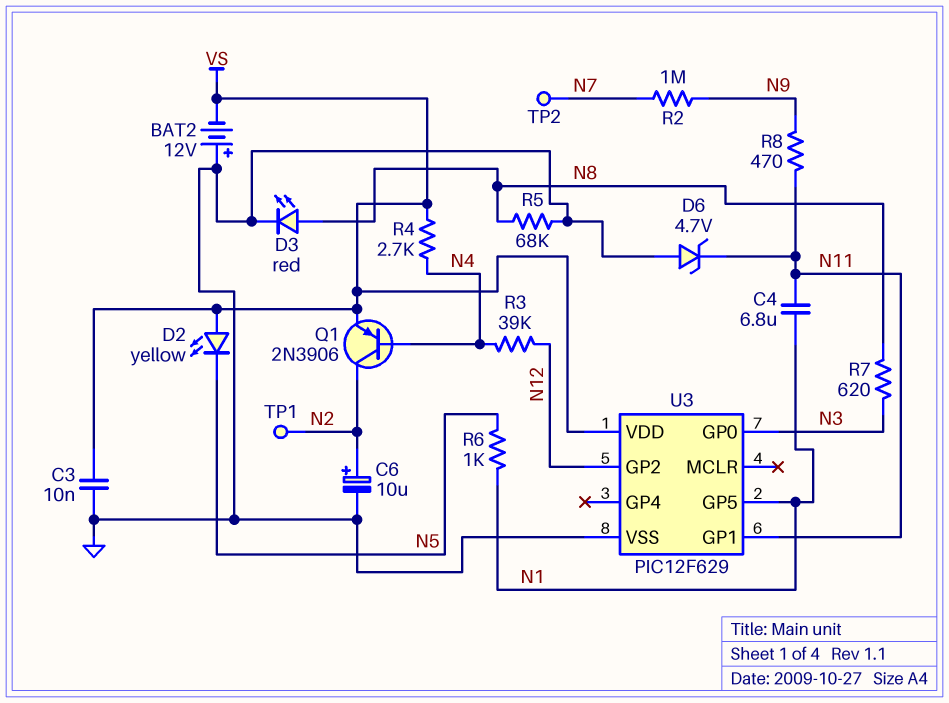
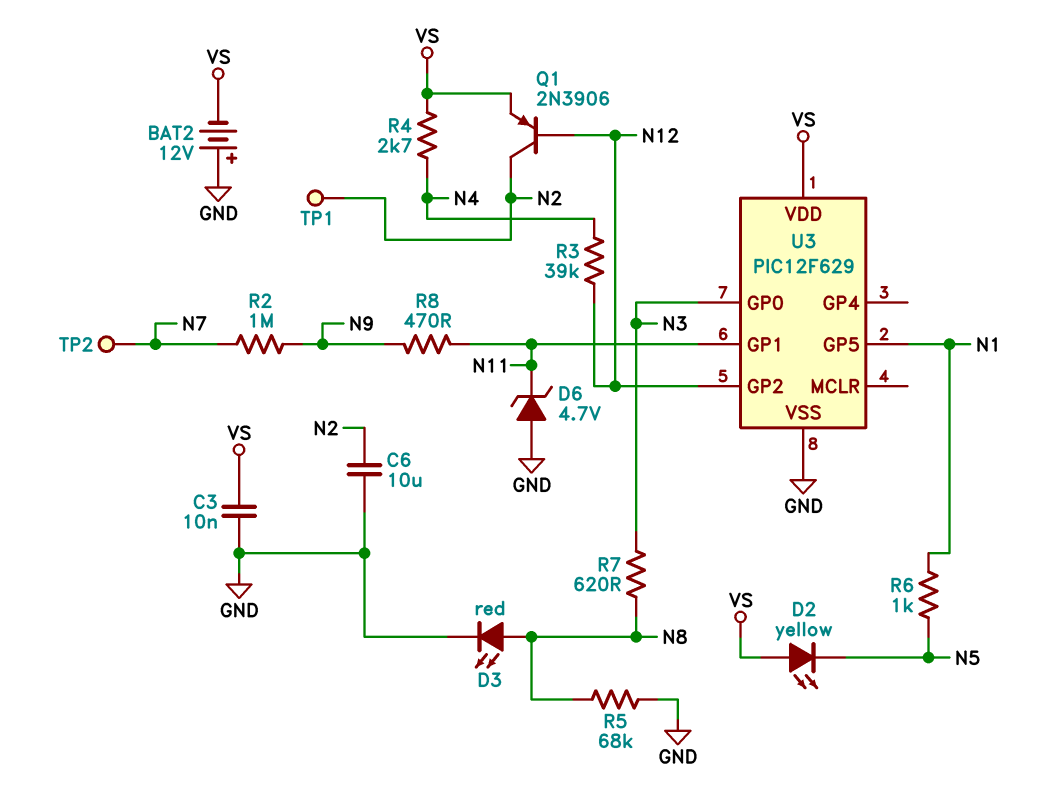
C4: 6.8uF (N1, N11) -> none
C6: 10uF (plus N2, minus GND) -> 10uF (GND, N2)
Q1: PNP 2N3906 (B N4, C N2, E VS) -> PNP 2N3906 (B N12, C N2, E VS)

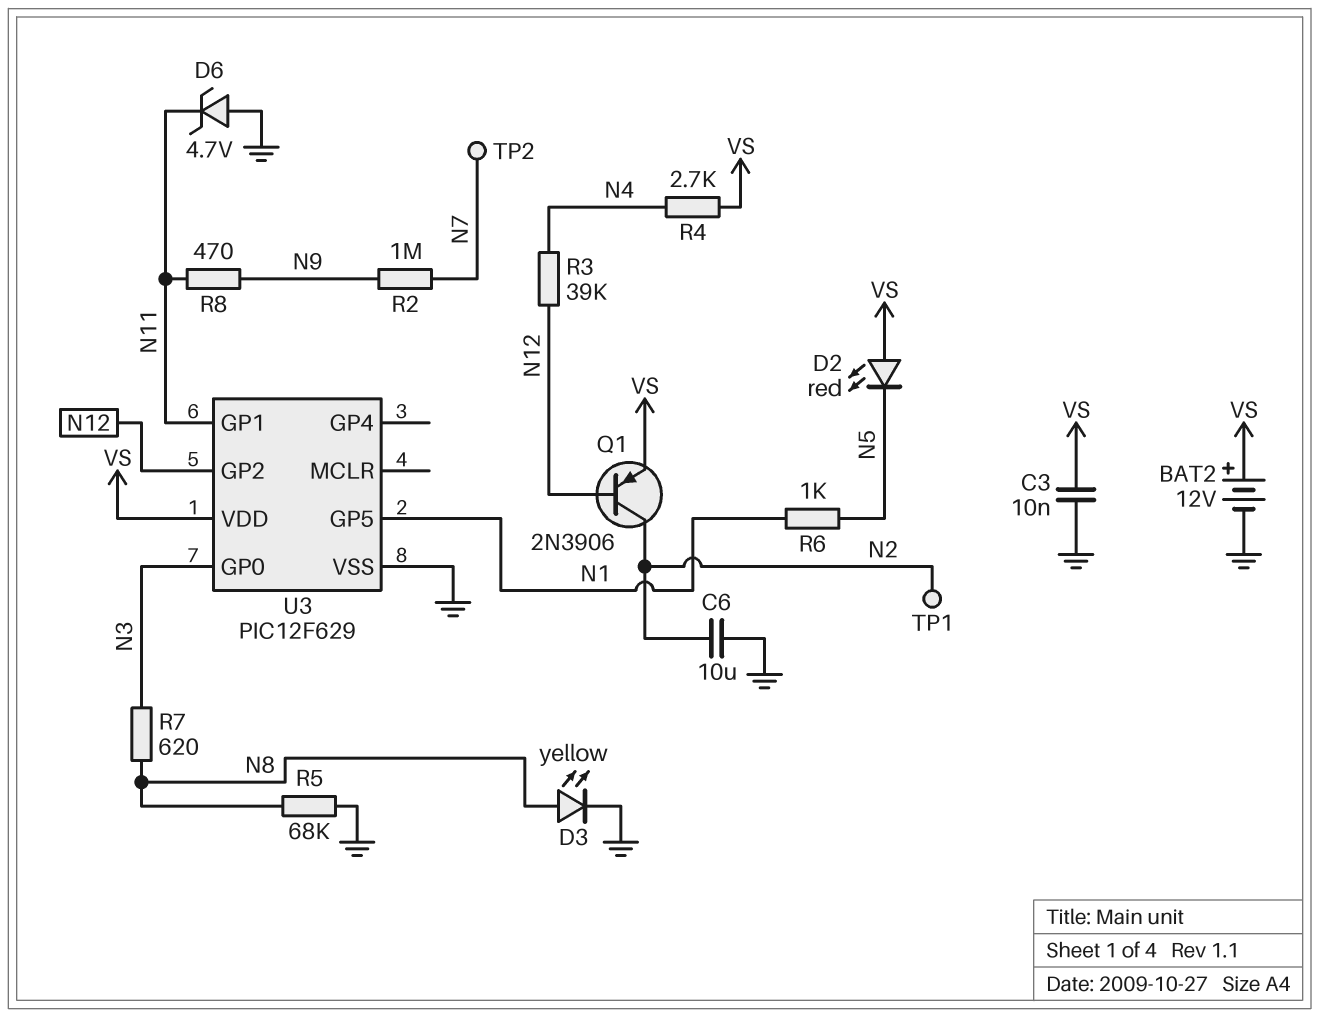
BAT2: 12V (plus GND, minus VS) -> 12V (plus VS, minus GND)
D2: LED yellow (A VS, K N5) -> LED red (A VS, K N5)
D3: LED red (A N8, K GND) -> LED yellow (A N8, K GND)

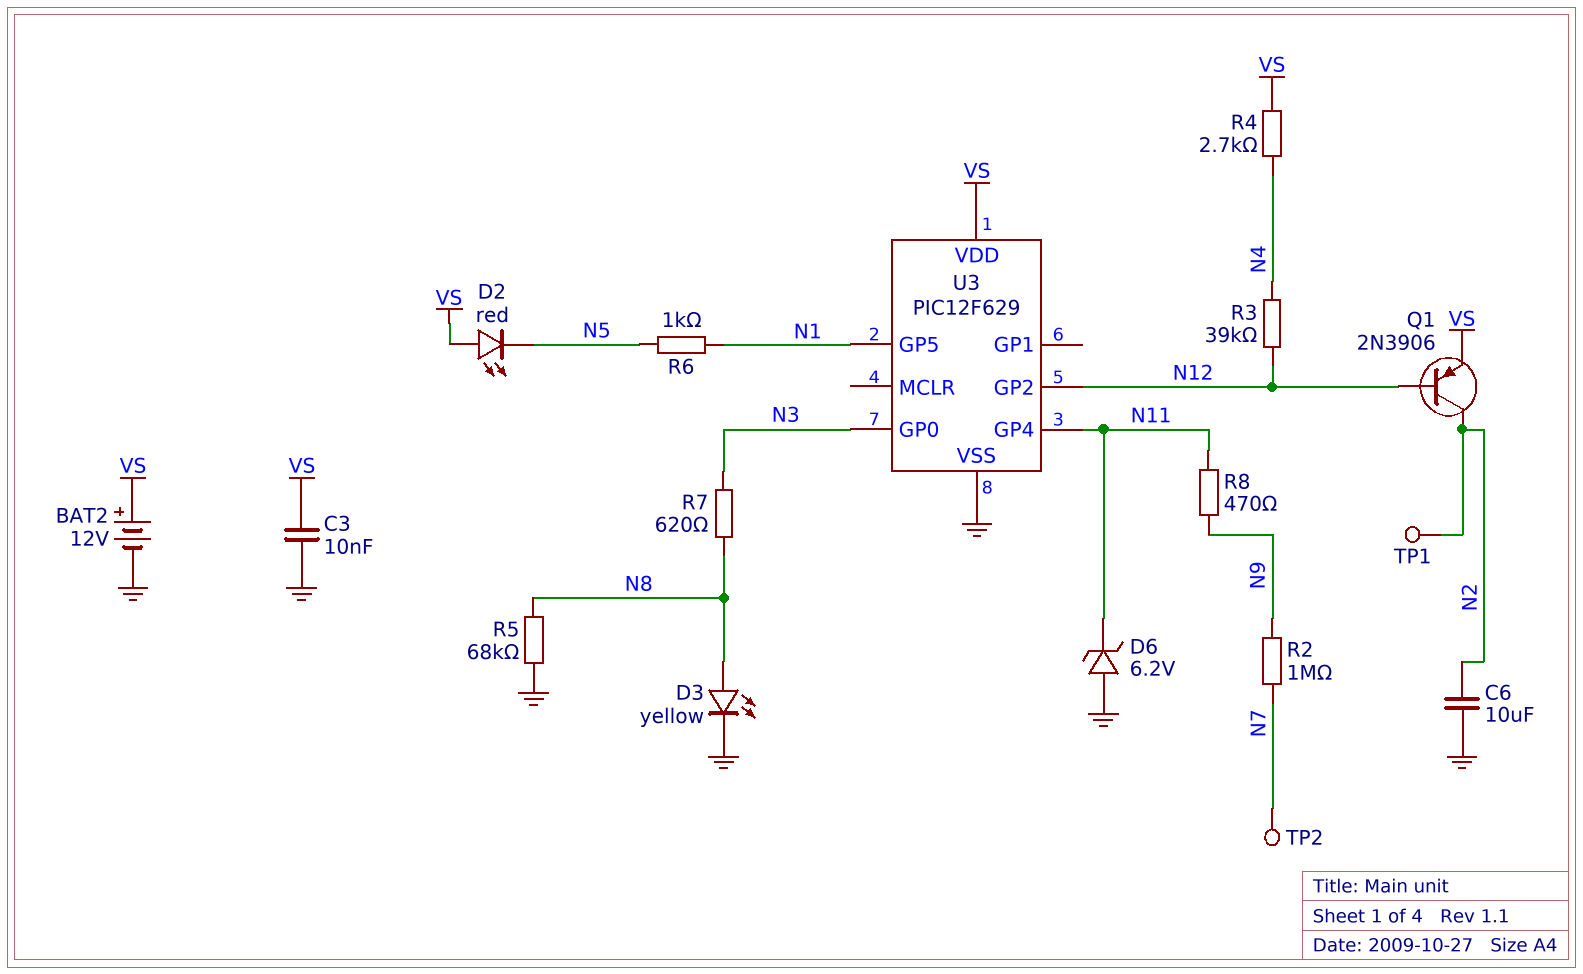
D6: zener 4.7V (A GND, K N11) -> zener 6.2V (A GND, K N11)
U3 pin GP1: N11 -> none
U3 pin GP4: none -> N11

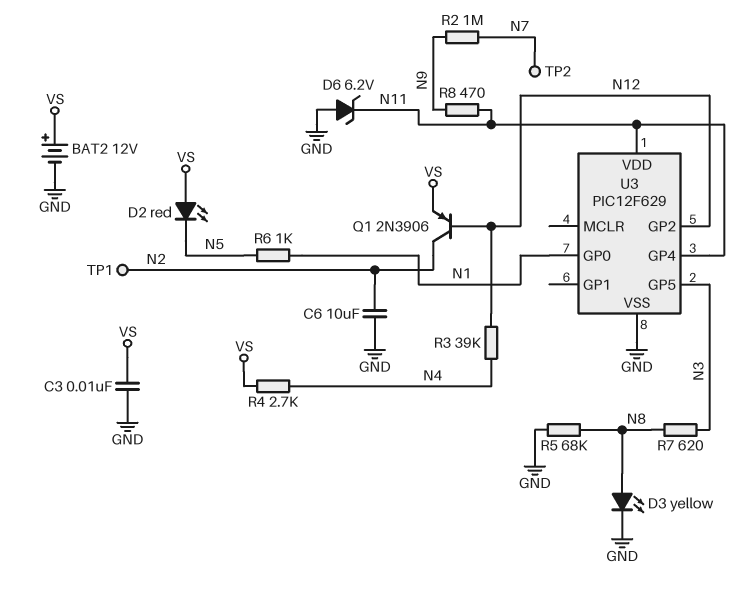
U3 pin GP0: N3 -> N1
U3 pin GP5: N1 -> N3
U3 pin VDD: VS -> N11

